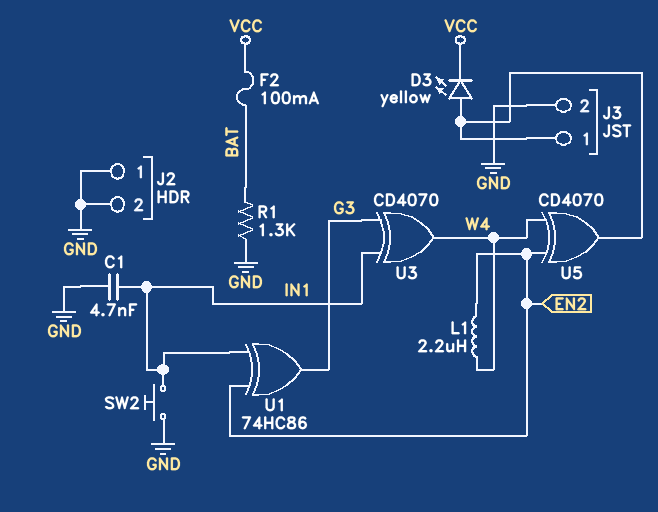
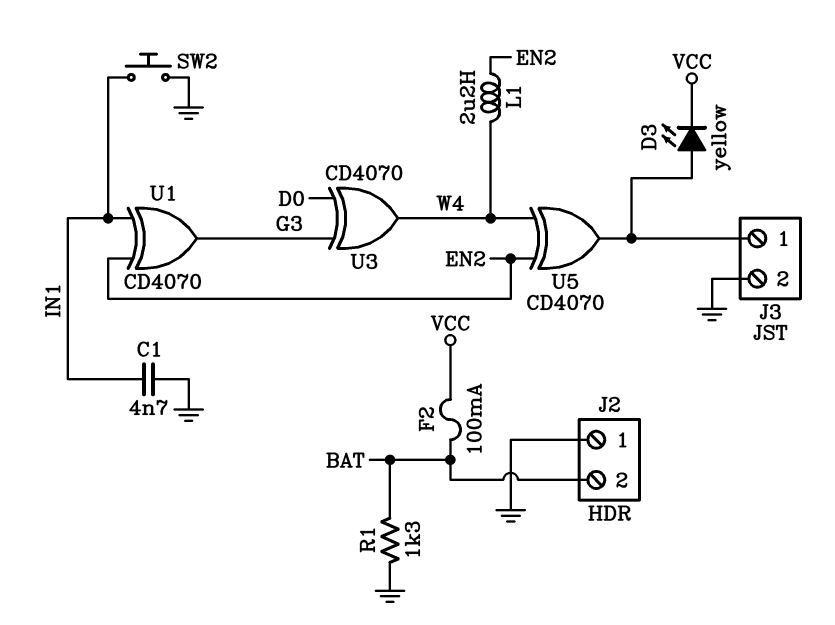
J2 pin 2: GND -> BAT
U1: XOR 74HC86 (in EN2, in IN1, out G3) -> XOR CD4070 (in EN2, in IN1, out G3)
U3: XOR CD4070 (in G3, in IN1, out W4) -> XOR CD4070 (in D0, in G3, out W4)

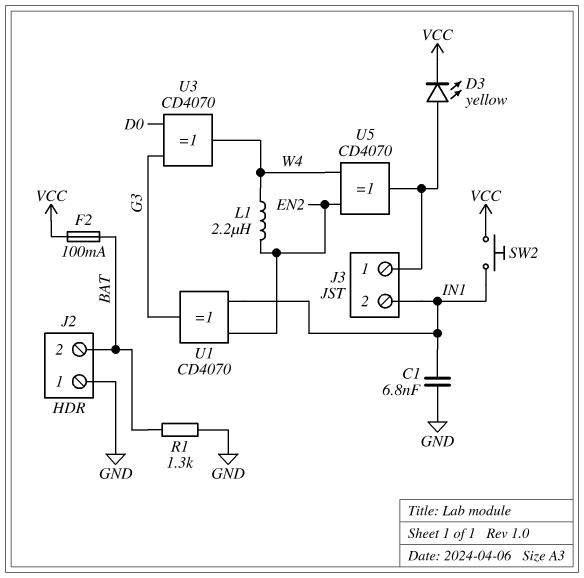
C1: 4.7nF (GND, IN1) -> 6.8nF (GND, IN1)
J3 pin 2: GND -> IN1
SW2: button (GND, IN1) -> button (IN1, VCC)

